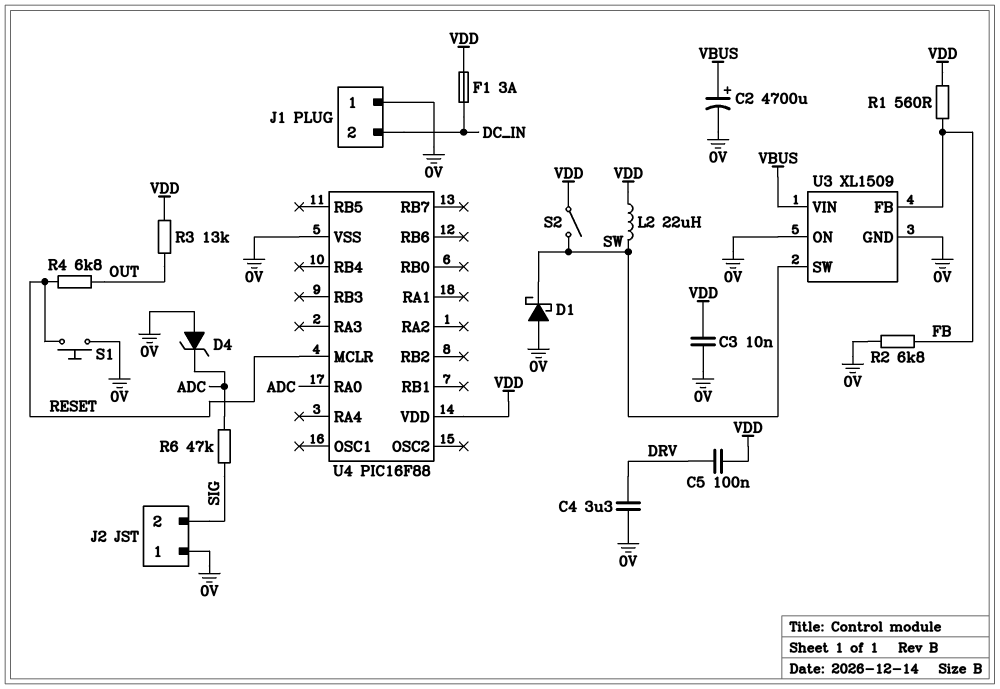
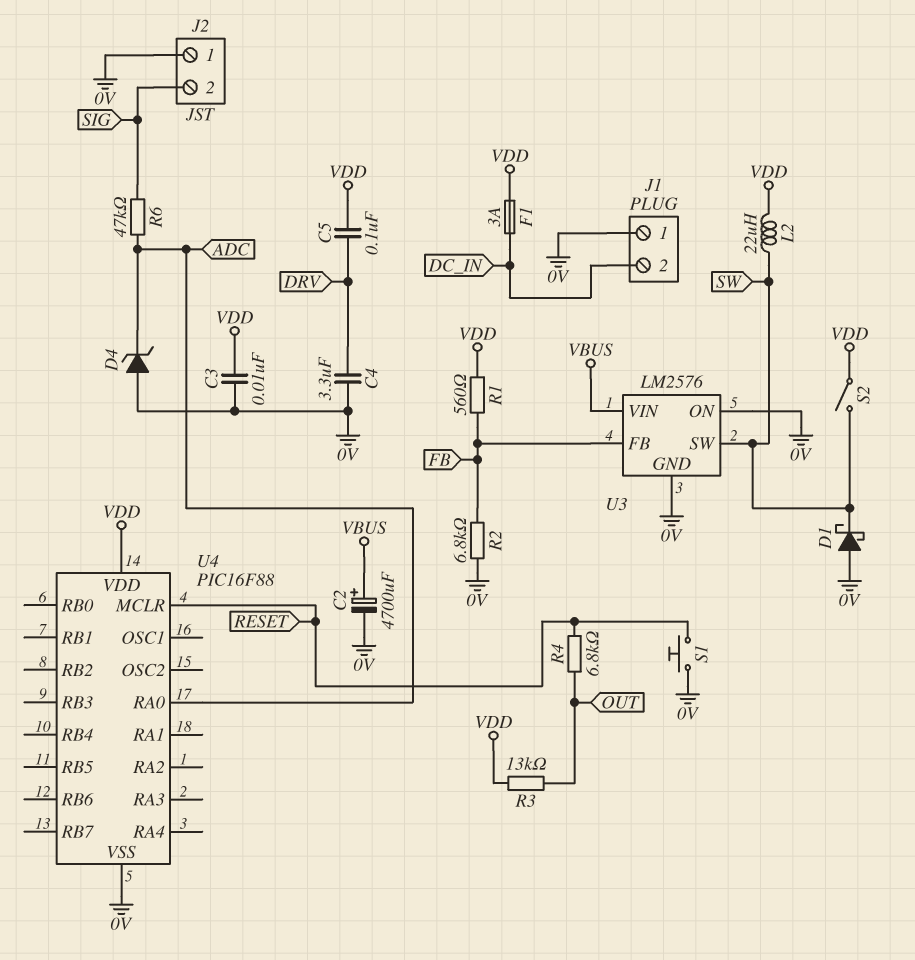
U3: XL1509 -> LM2576

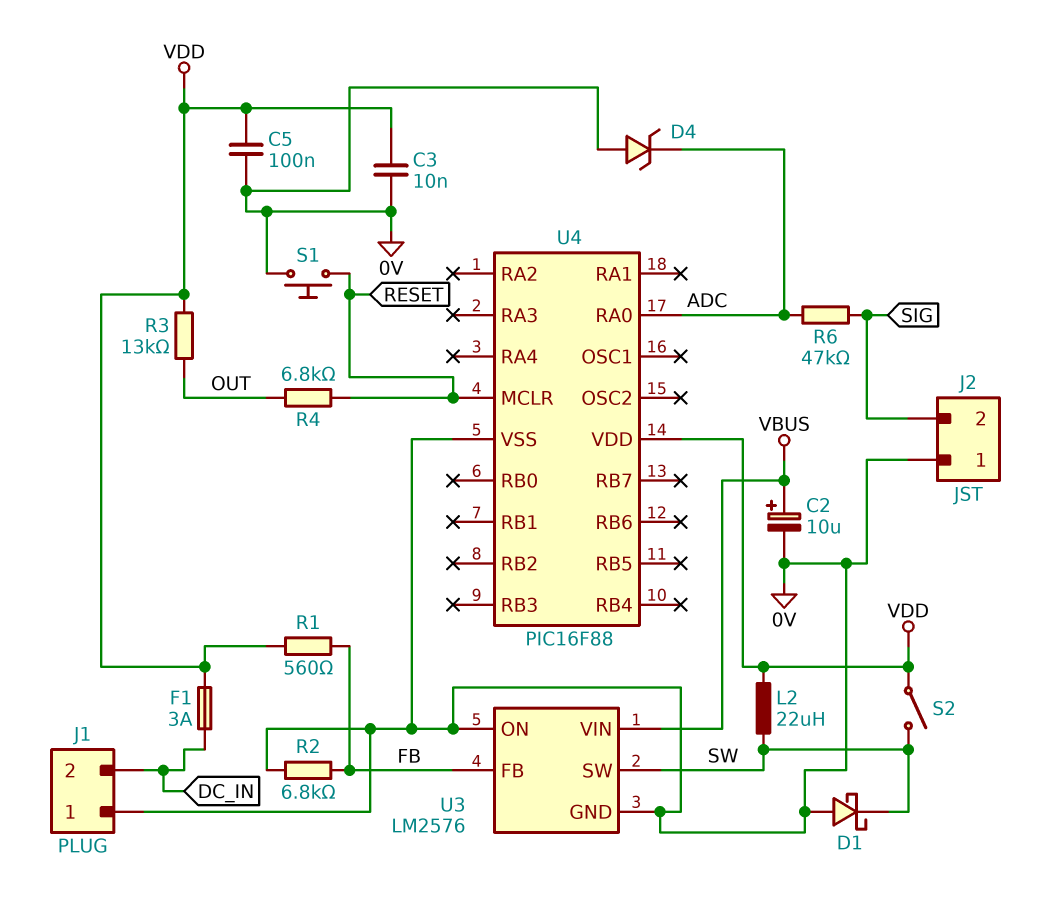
C2: 4700uF (plus VBUS, minus 0V) -> 10uF (plus VBUS, minus 0V)
C4: 3.3uF (0V, DRV) -> none
C5: 100nF (DRV, VDD) -> 100nF (0V, VDD)

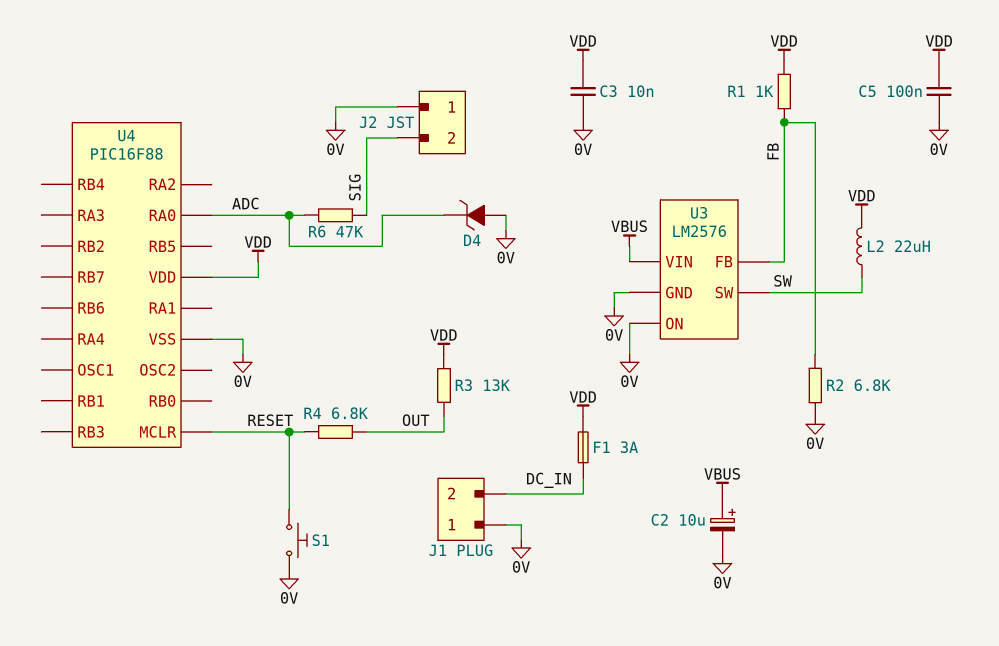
D1: schottky (A 0V, K SW) -> none
R1: 560 (FB, VDD) -> 1k (FB, VDD)
S2: switch (SW, VDD) -> none

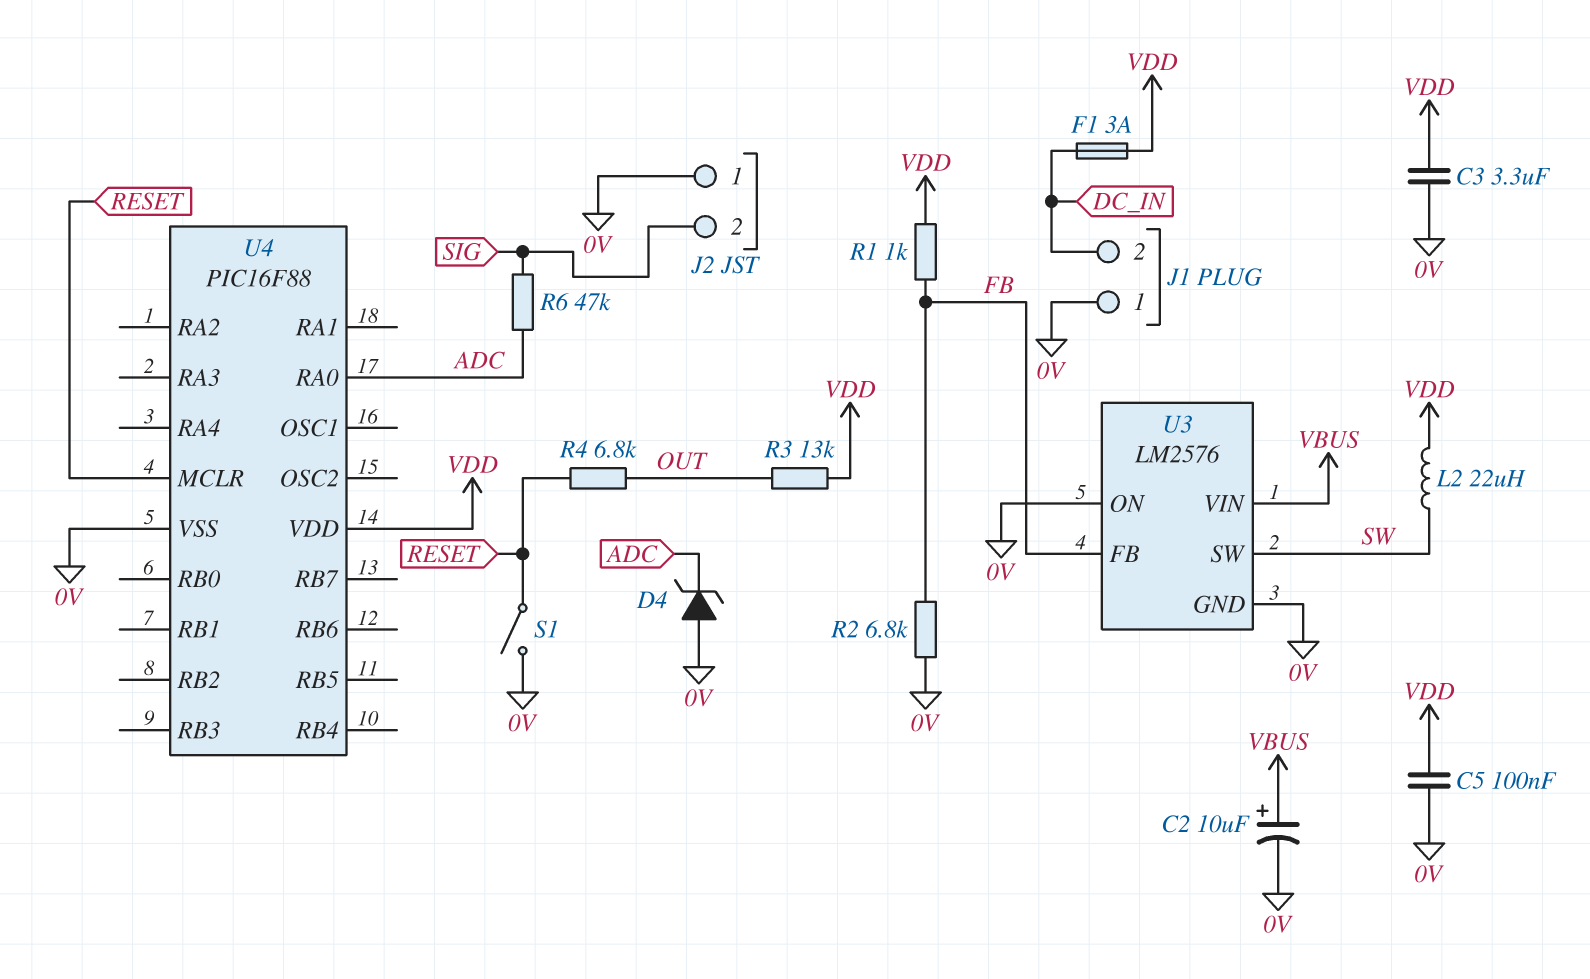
C3: 10nF (0V, VDD) -> 3.3uF (0V, VDD)
S1: button (0V, RESET) -> switch (0V, RESET)

